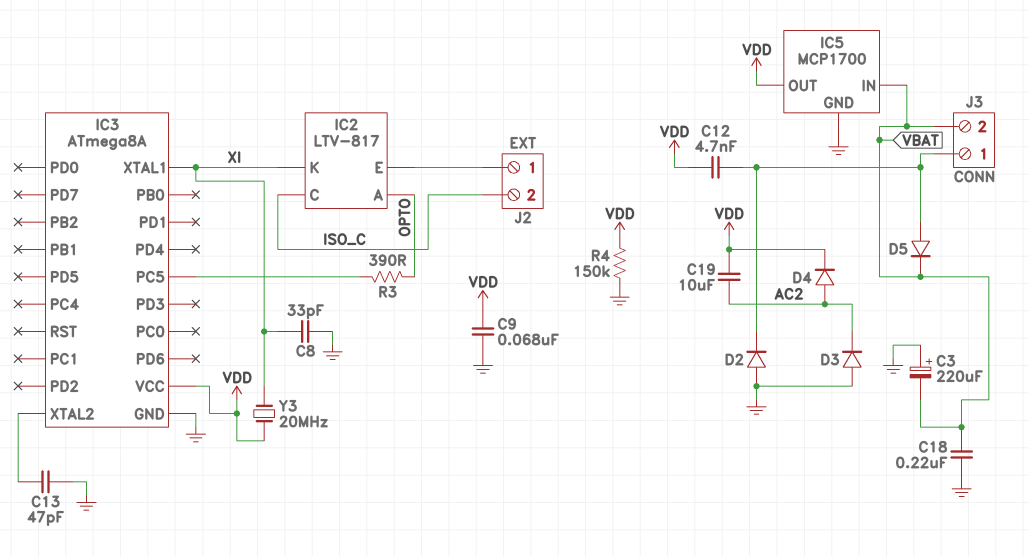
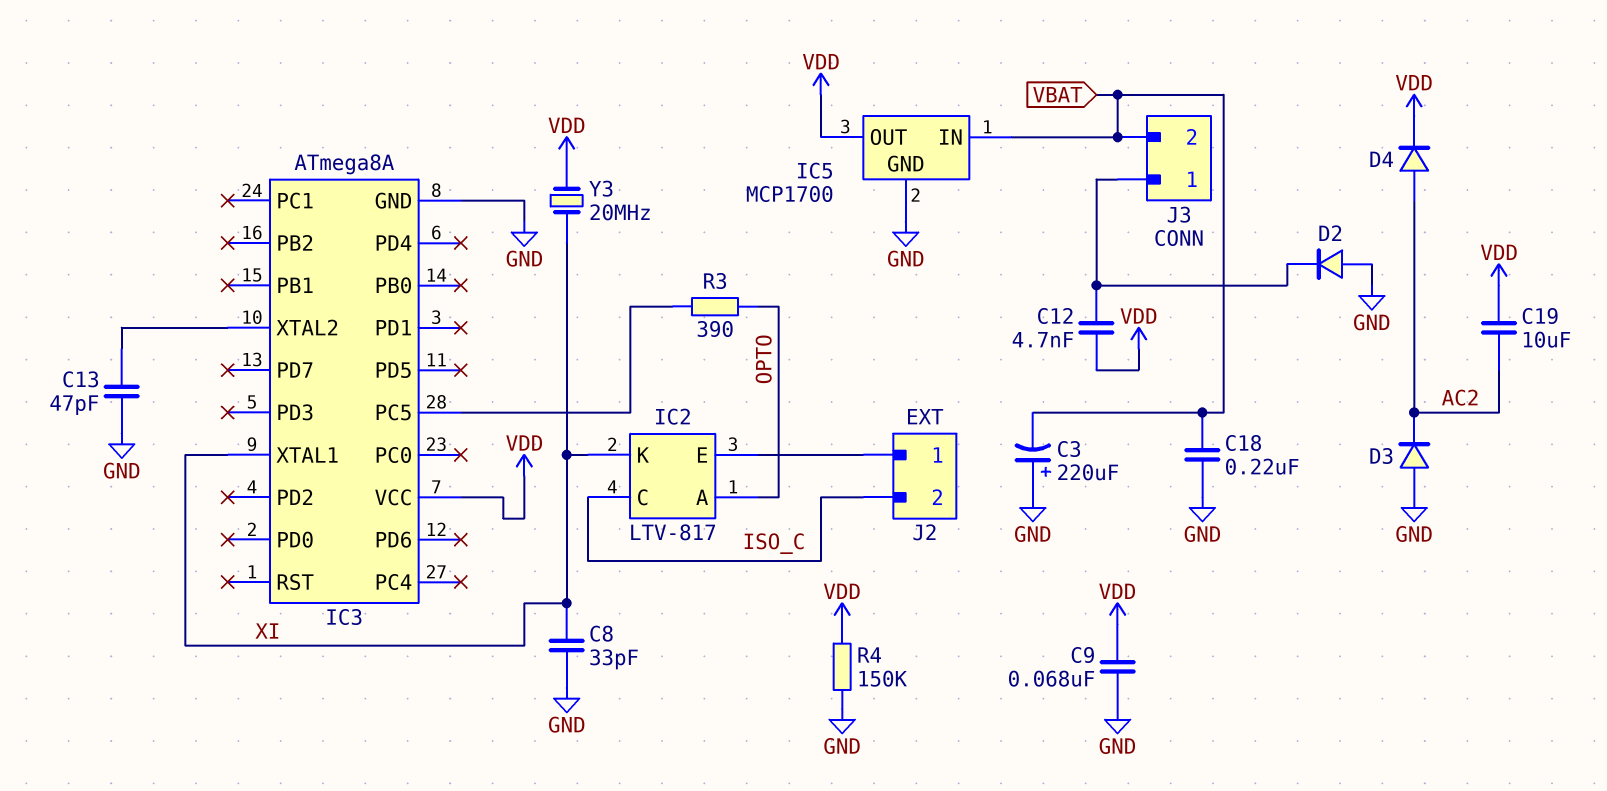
D5: diode (A J3/1, K VBAT) -> none

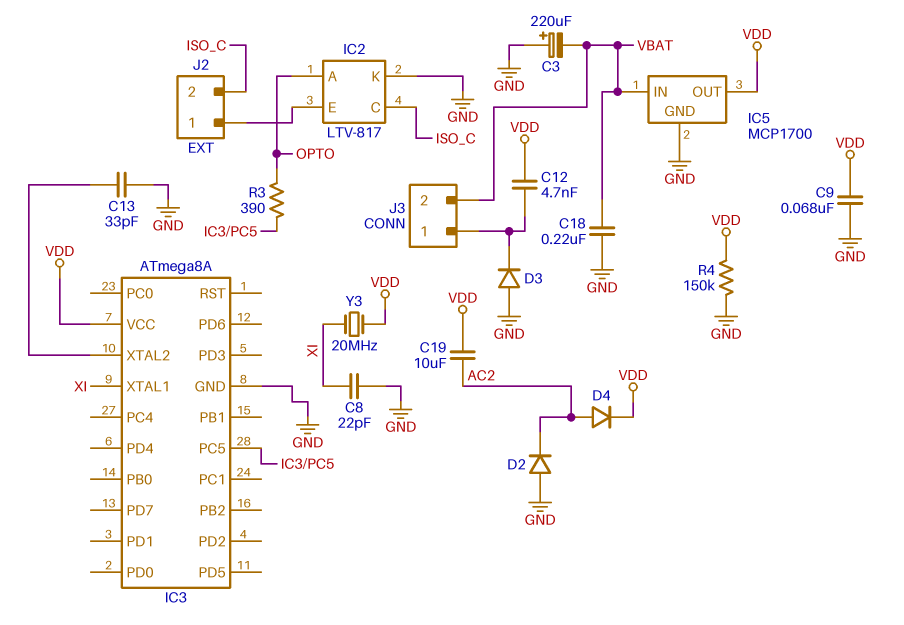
C8: 33pF (GND, XI) -> 22pF (GND, XI)
C13: 47pF (GND, IC3/XTAL2) -> 33pF (GND, IC3/XTAL2)
D2: diode (A GND, K J3/1) -> diode (A GND, K AC2)
D3: diode (A GND, K AC2) -> diode (A GND, K J3/1)
IC2 pin K: XI -> GND

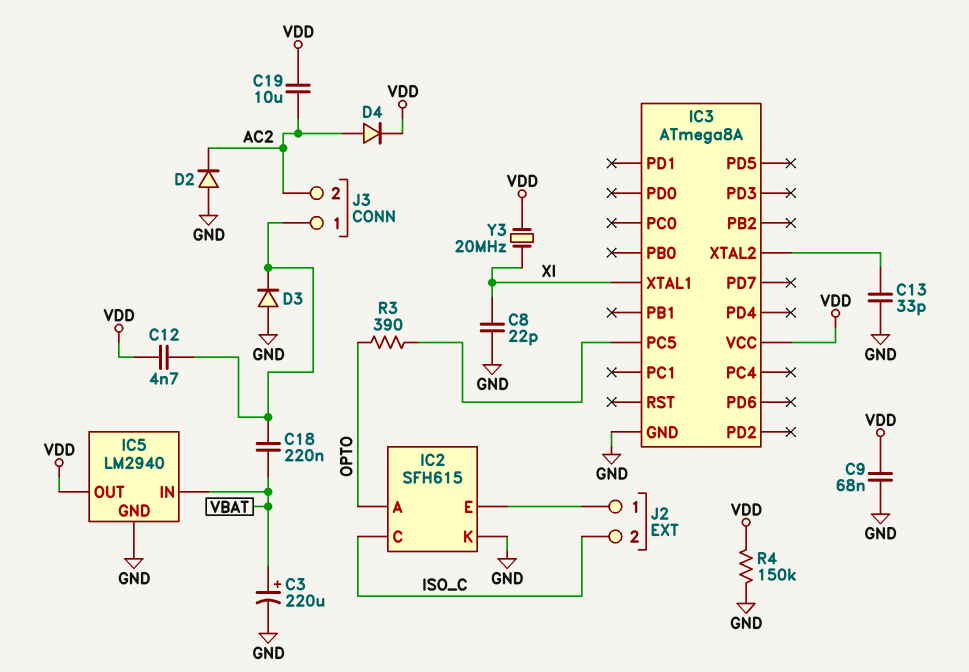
C3: 220uF (plus GND, minus VBAT) -> 220uF (plus VBAT, minus GND)
C18: 220nF (GND, VBAT) -> 220nF (J3/1, VBAT)
IC2: LTV-817 -> SFH615
IC5: MCP1700 -> LM2940
J3 pin 2: VBAT -> AC2

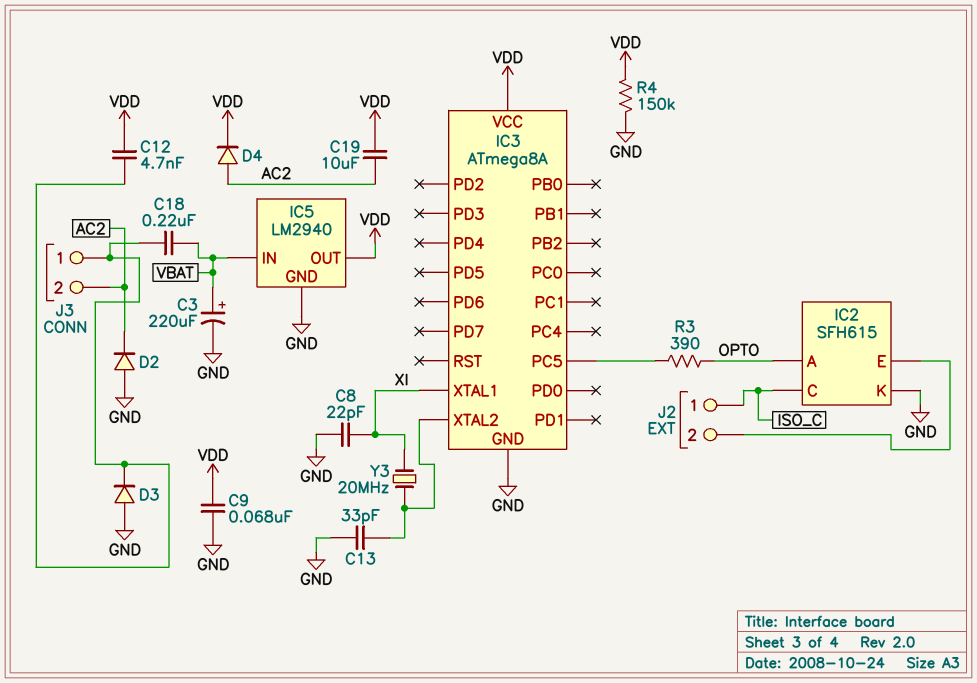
J2 pin 1: IC2/E -> ISO_C
J2 pin 2: ISO_C -> IC2/E
Y3: 20MHz (VDD, XI) -> 20MHz (IC3/XTAL2, XI)

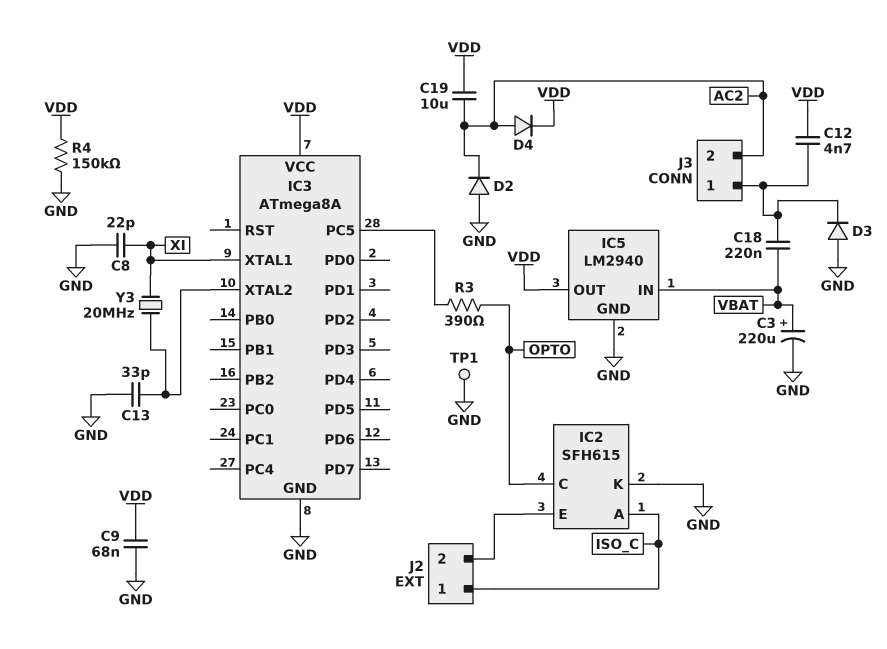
IC2 pin A: OPTO -> ISO_C
IC2 pin C: ISO_C -> OPTO
TP1: none -> test point (GND)

